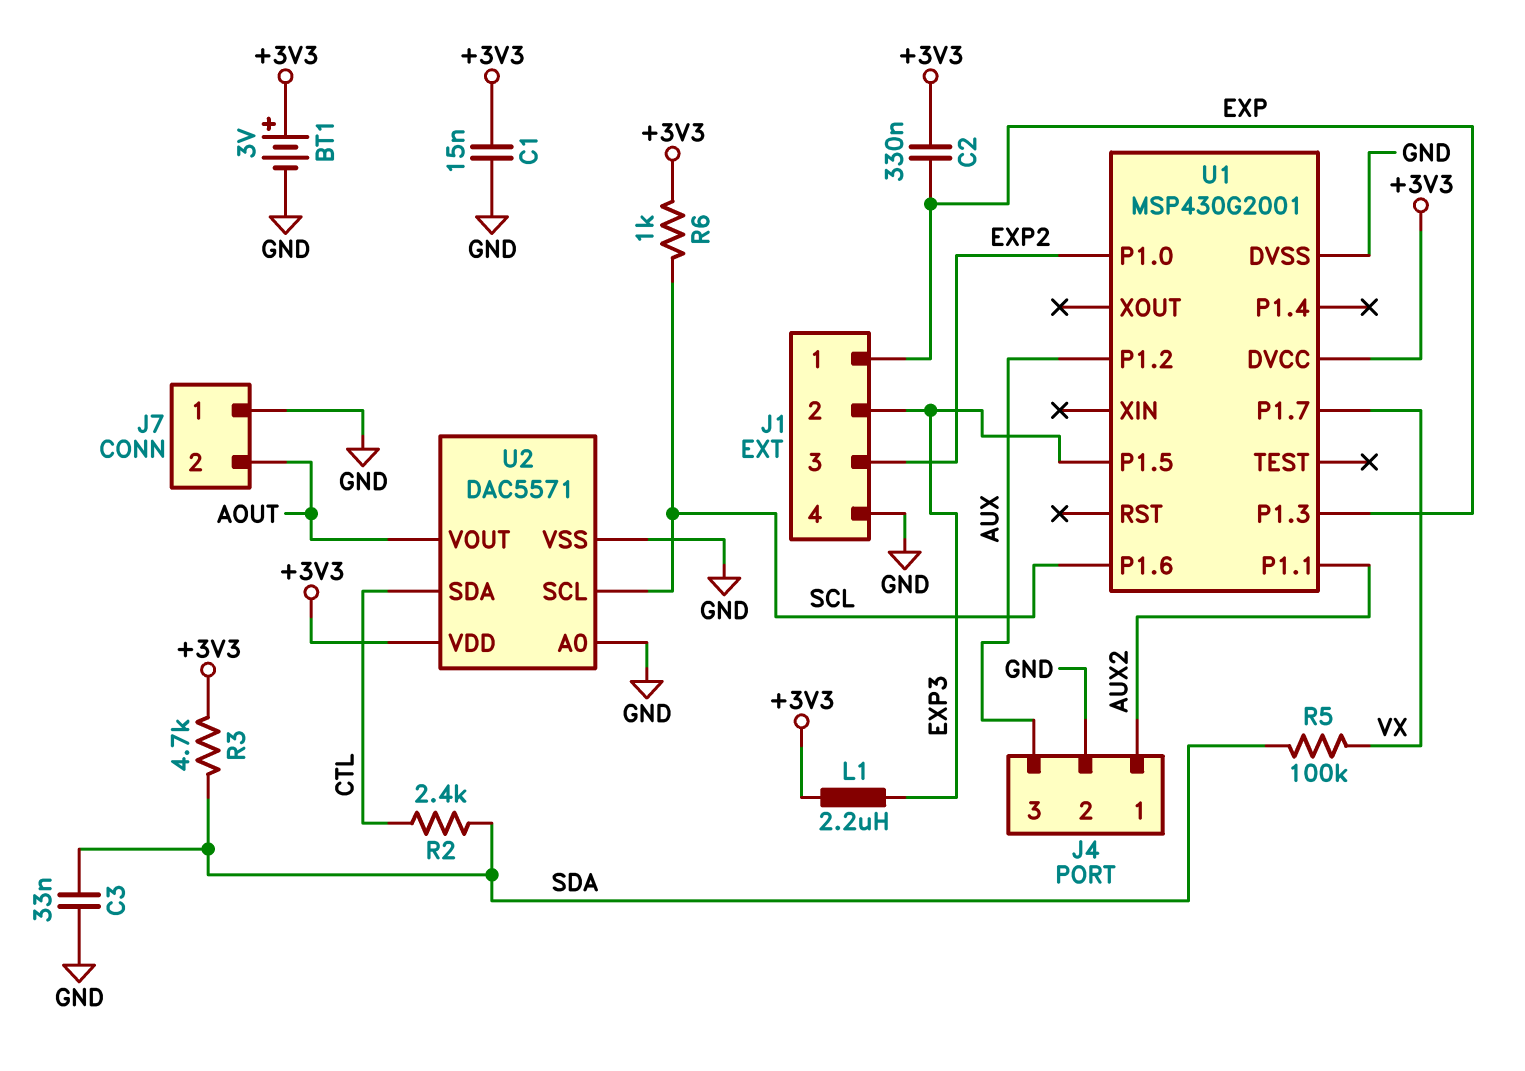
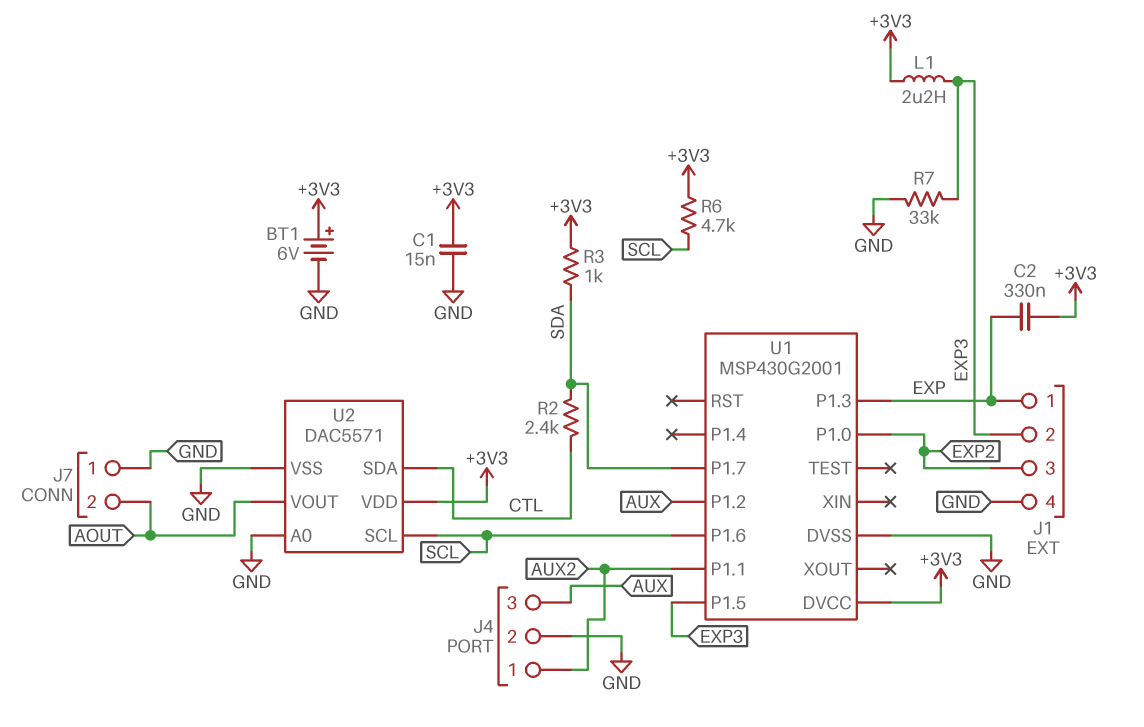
BT1: 3V (plus +3V3, minus GND) -> 6V (plus +3V3, minus GND)
C3: 33nF (GND, SDA) -> none
R3: 4.7k (+3V3, SDA) -> 1k (+3V3, SDA)
R5: 100k (SDA, VX) -> none
R6: 1k (+3V3, SCL) -> 4.7k (+3V3, SCL)
R7: none -> 33k (EXP3, GND)
U1 pin P1.7: VX -> SDA

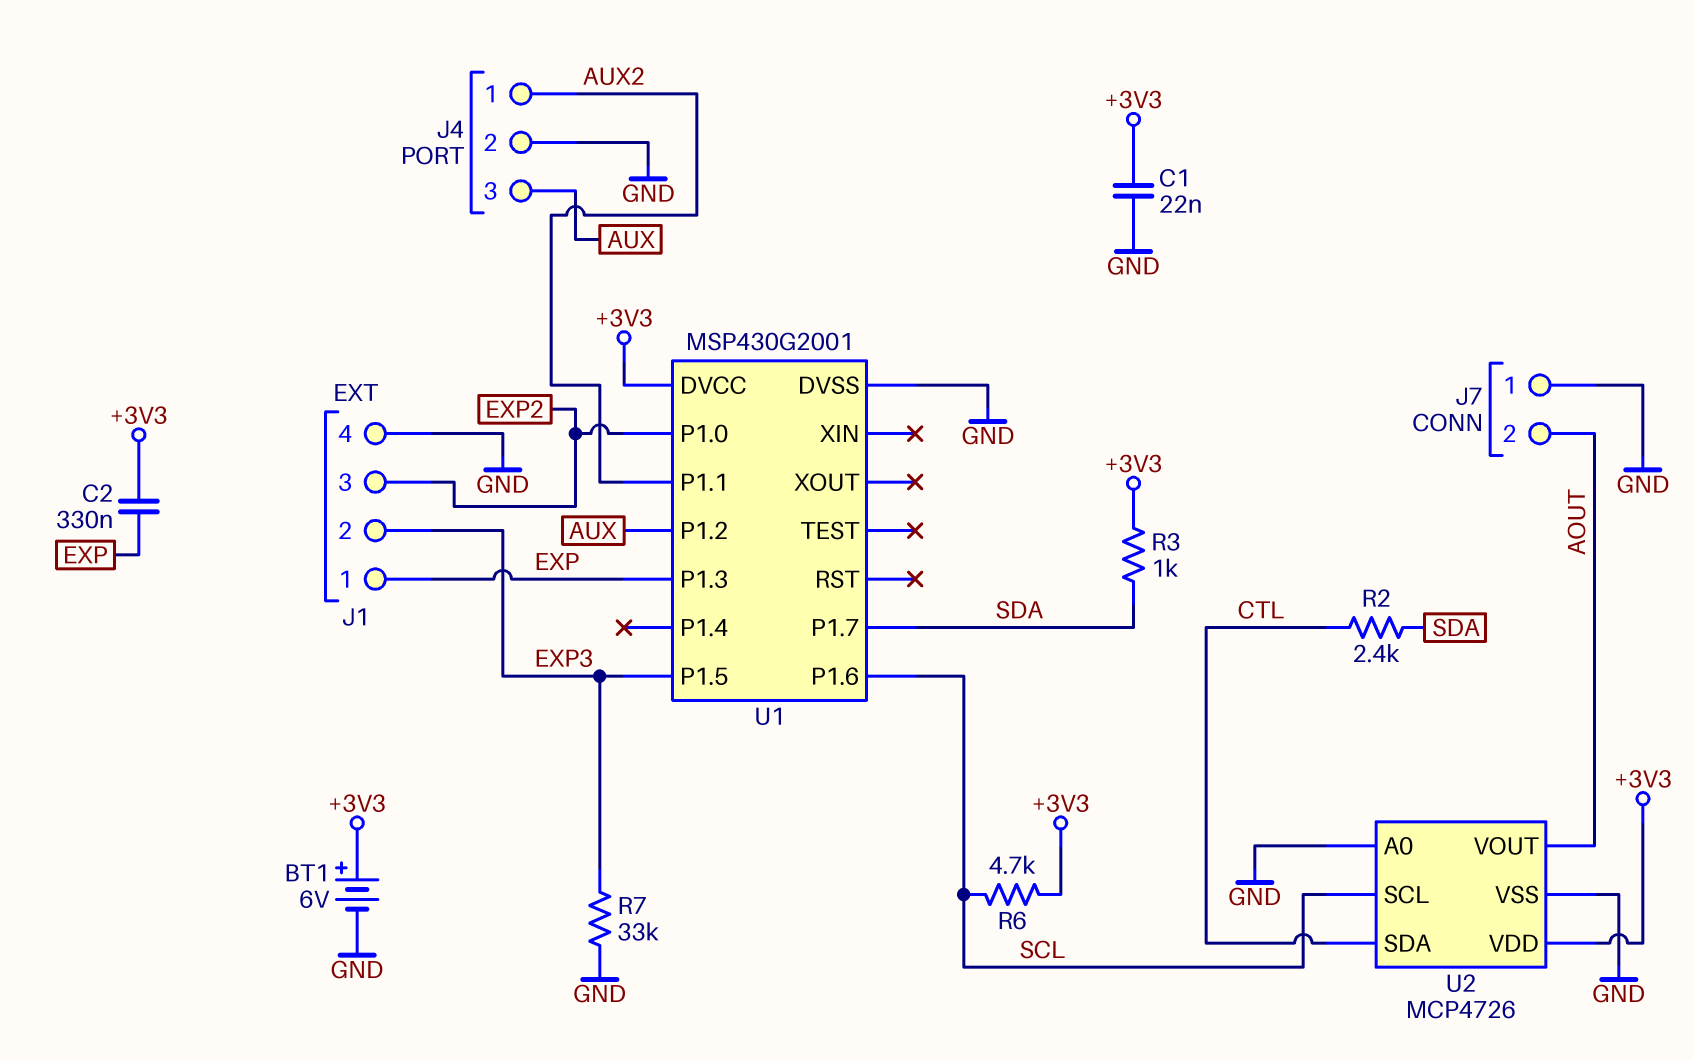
C1: 15nF (+3V3, GND) -> 22nF (+3V3, GND)
L1: 2.2uH (+3V3, EXP3) -> none
U2: DAC5571 -> MCP4726

